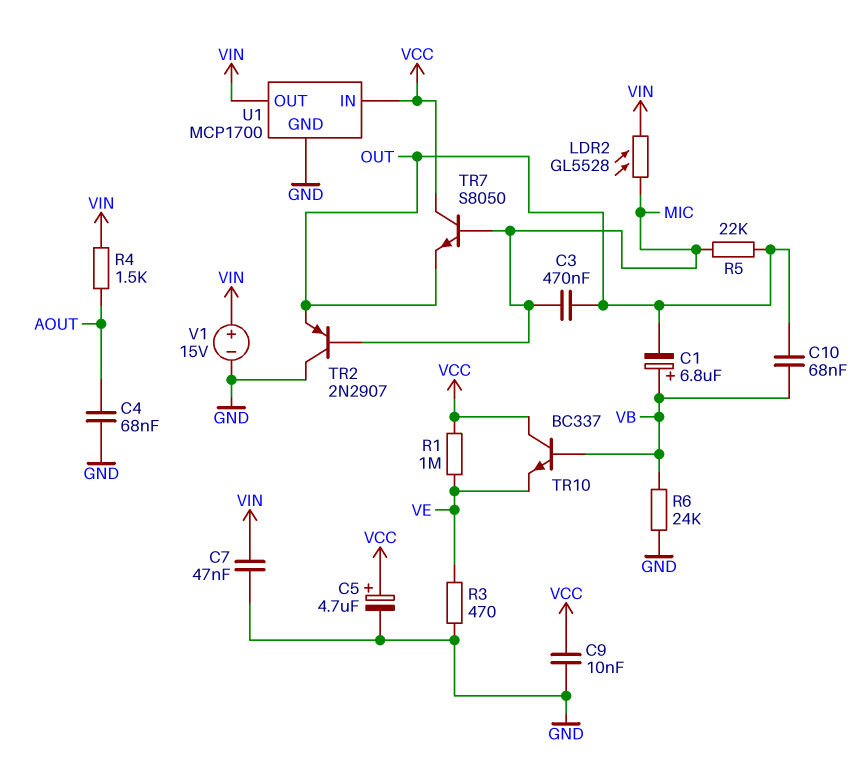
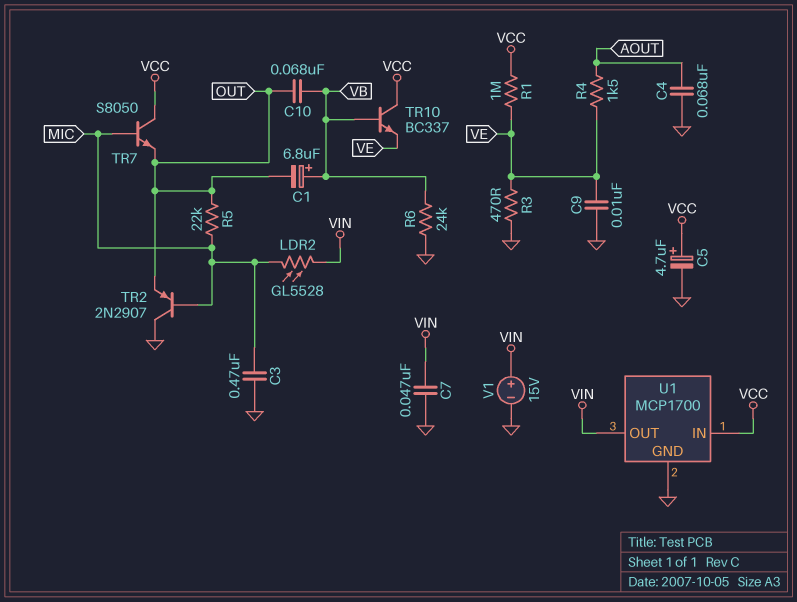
C3: 470nF (MIC, OUT) -> 470nF (GND, MIC)
C9: 10nF (GND, VCC) -> 10nF (GND, VE)
R4: 1.5k (AOUT, VIN) -> 1.5k (AOUT, VE)

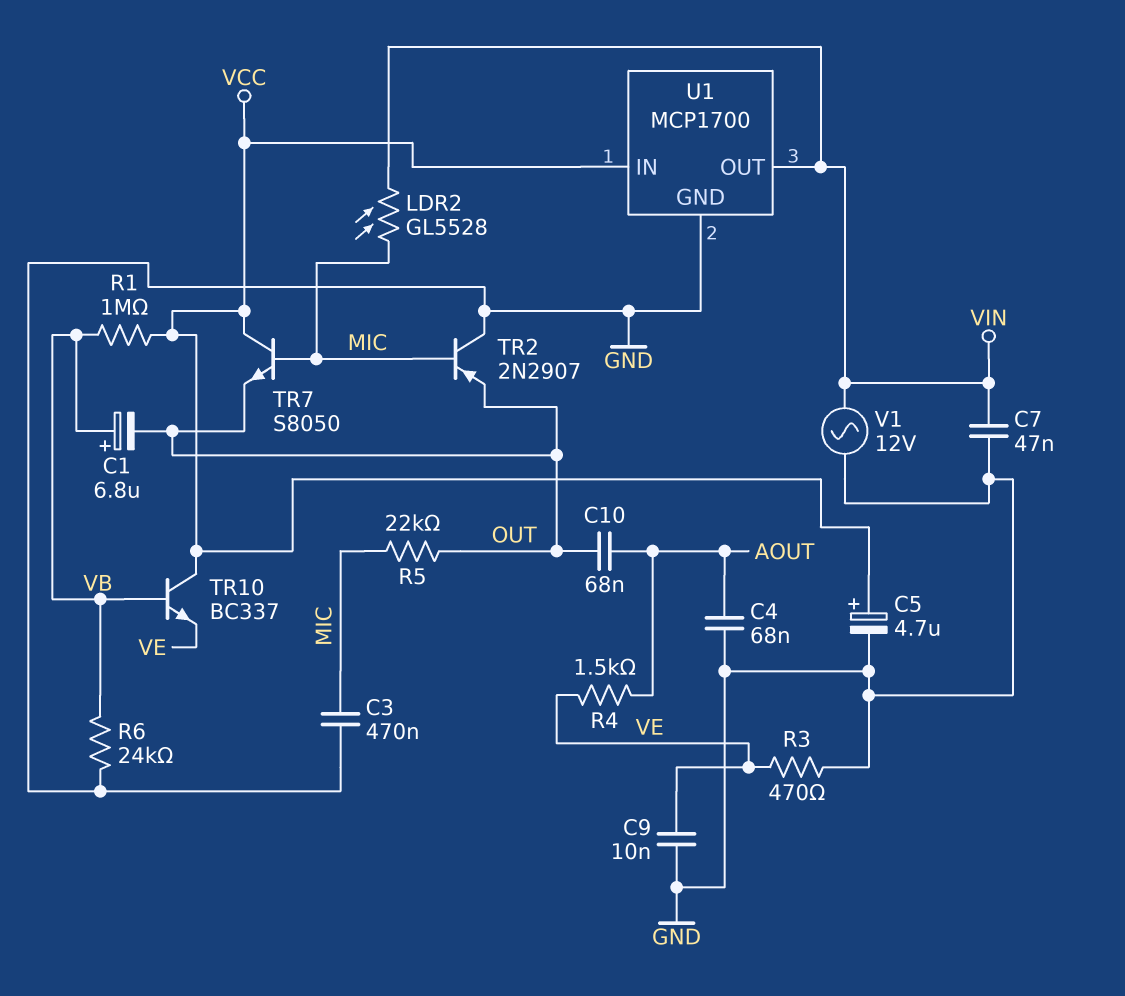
C10: 68nF (OUT, VB) -> 68nF (AOUT, OUT)
R1: 1M (VCC, VE) -> 1M (VB, VCC)
V1: 15V (plus VIN, minus GND) -> AC 12V (GND, VIN)

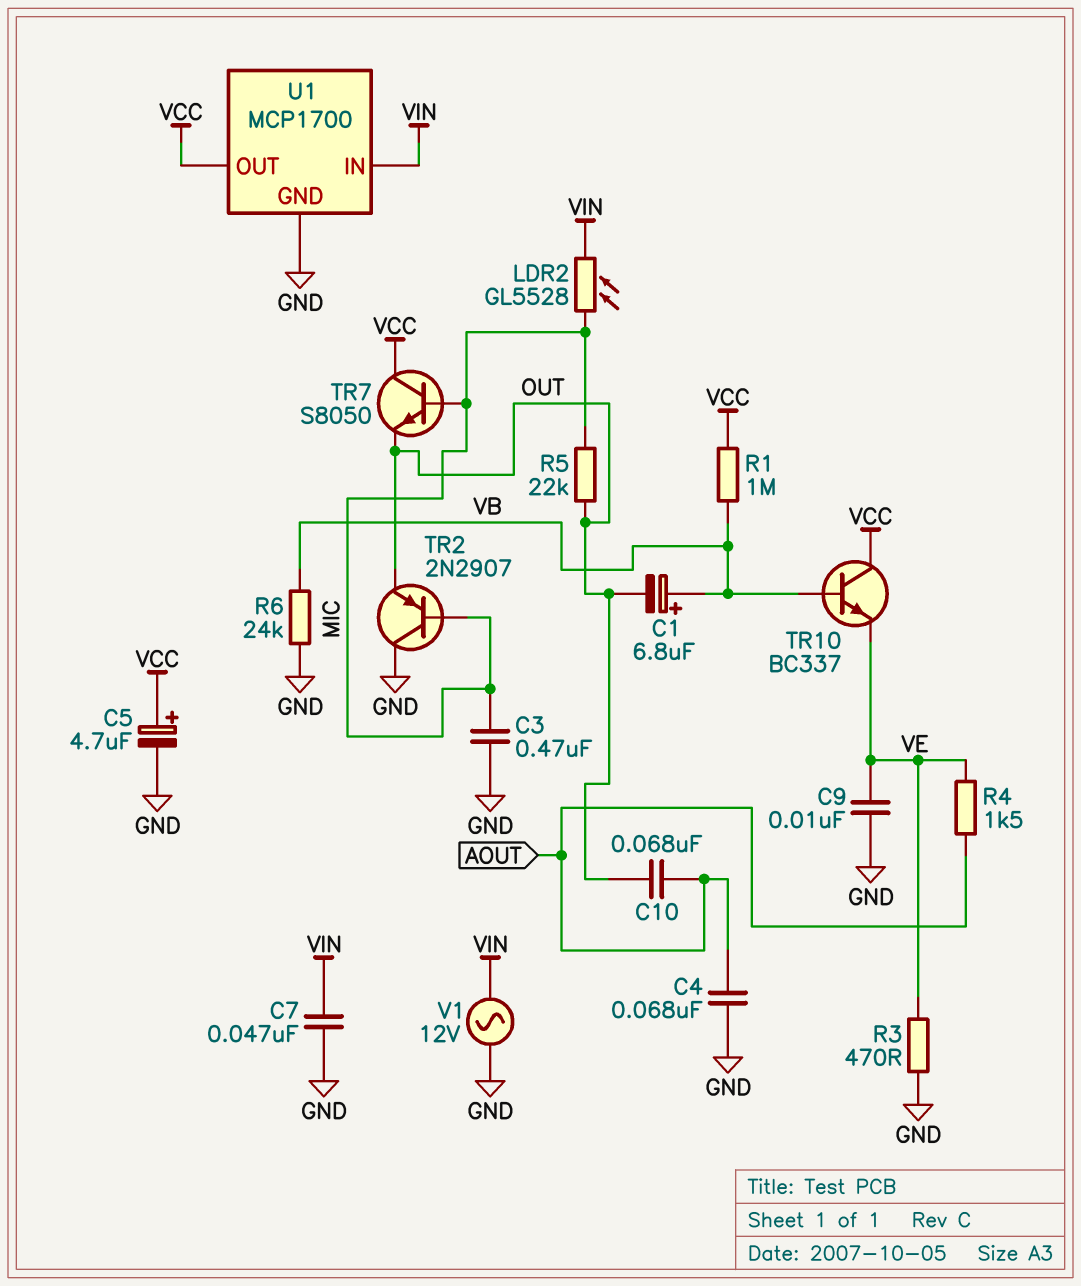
U1 pin IN: VCC -> VIN
U1 pin OUT: VIN -> VCC

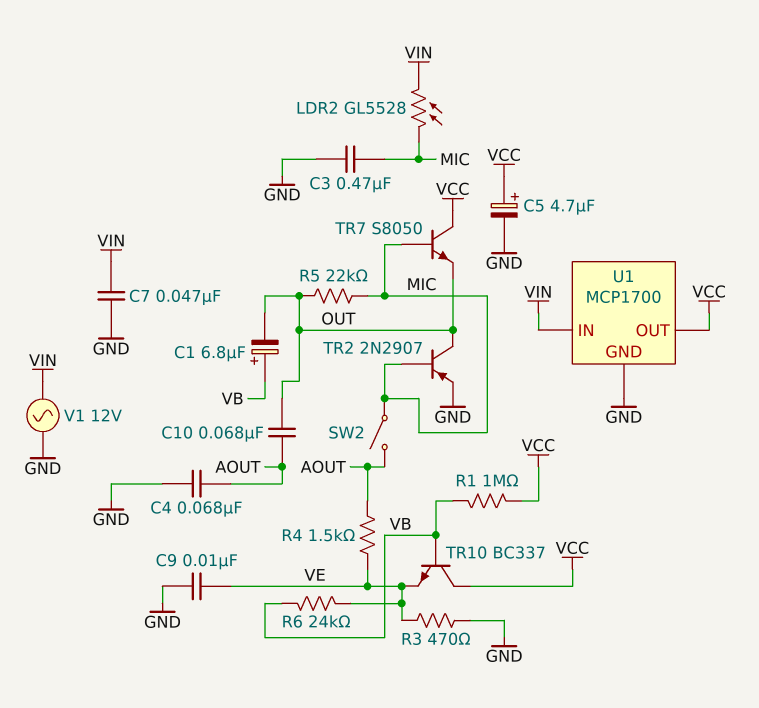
R6: 24k (GND, VB) -> 24k (VB, VE)
SW2: none -> switch (AOUT, MIC)
TR2: PNP 2N2907 (B MIC, C GND, E OUT) -> PNP 2N2907 (B MIC, C OUT, E GND)

